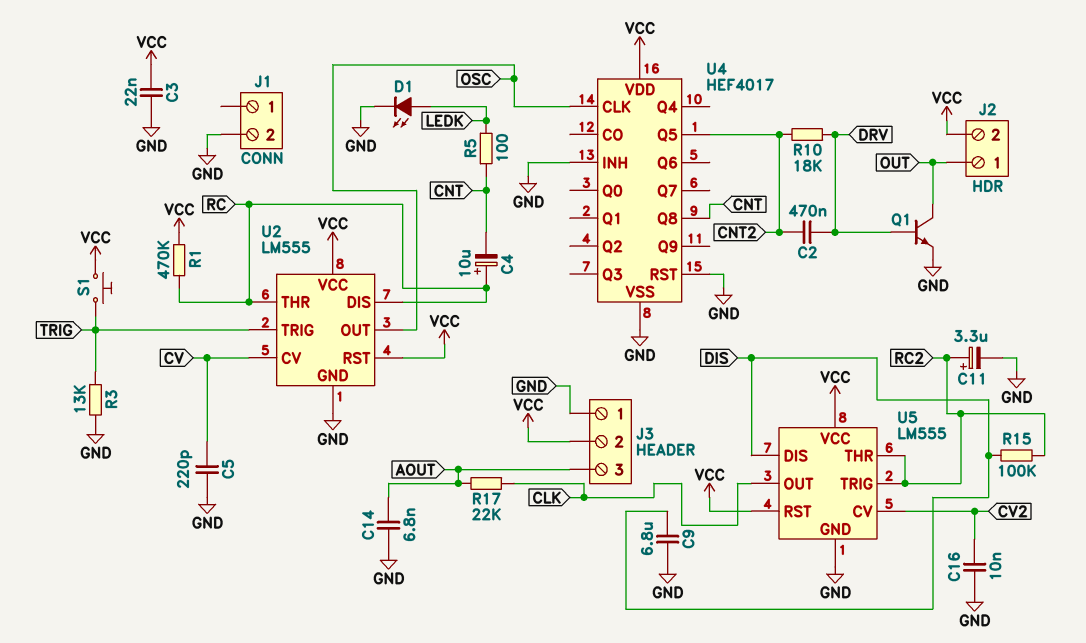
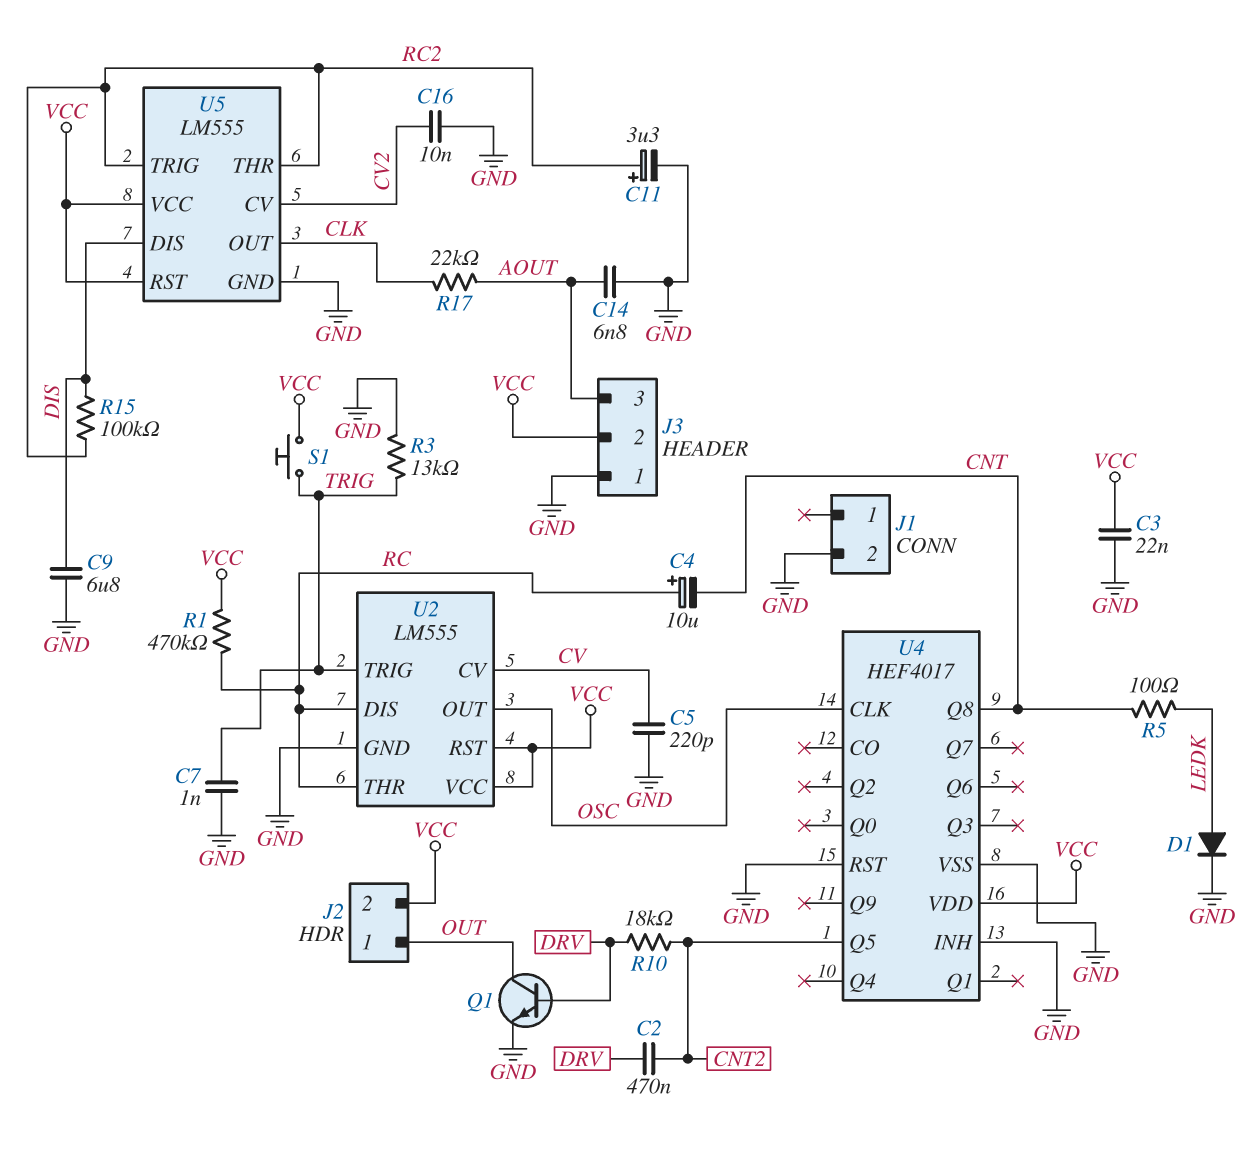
C7: none -> 1nF (GND, TRIG)
D1: LED (A LEDK, K GND) -> diode (A LEDK, K GND)

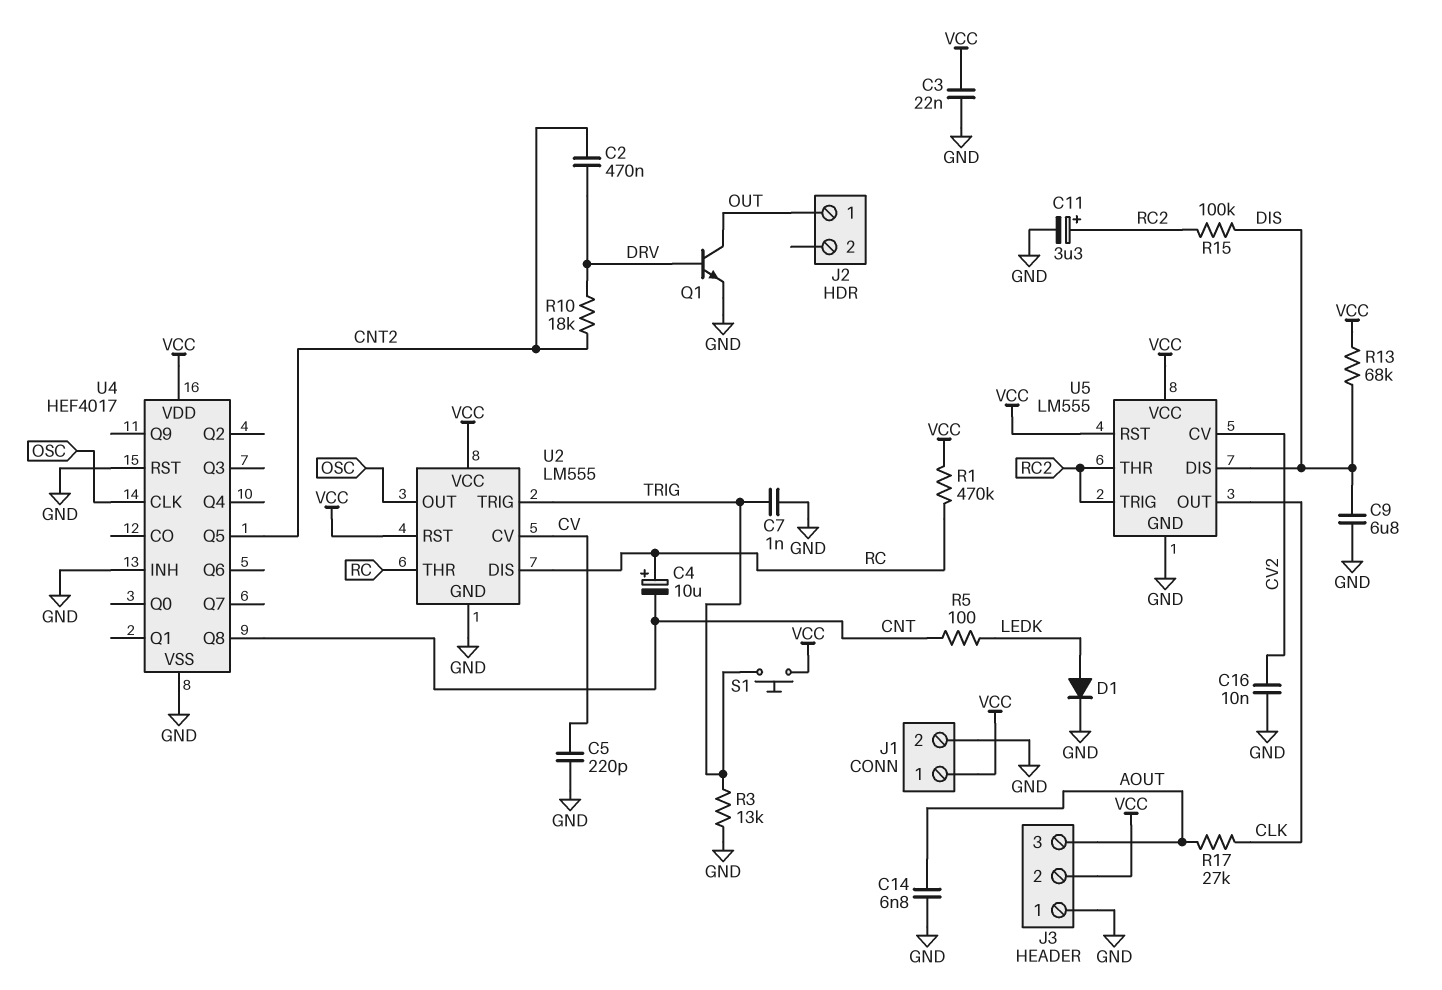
J1 pin 1: none -> VCC
J2 pin 2: VCC -> none
R13: none -> 68k (DIS, VCC)
R17: 22k (AOUT, CLK) -> 27k (AOUT, CLK)

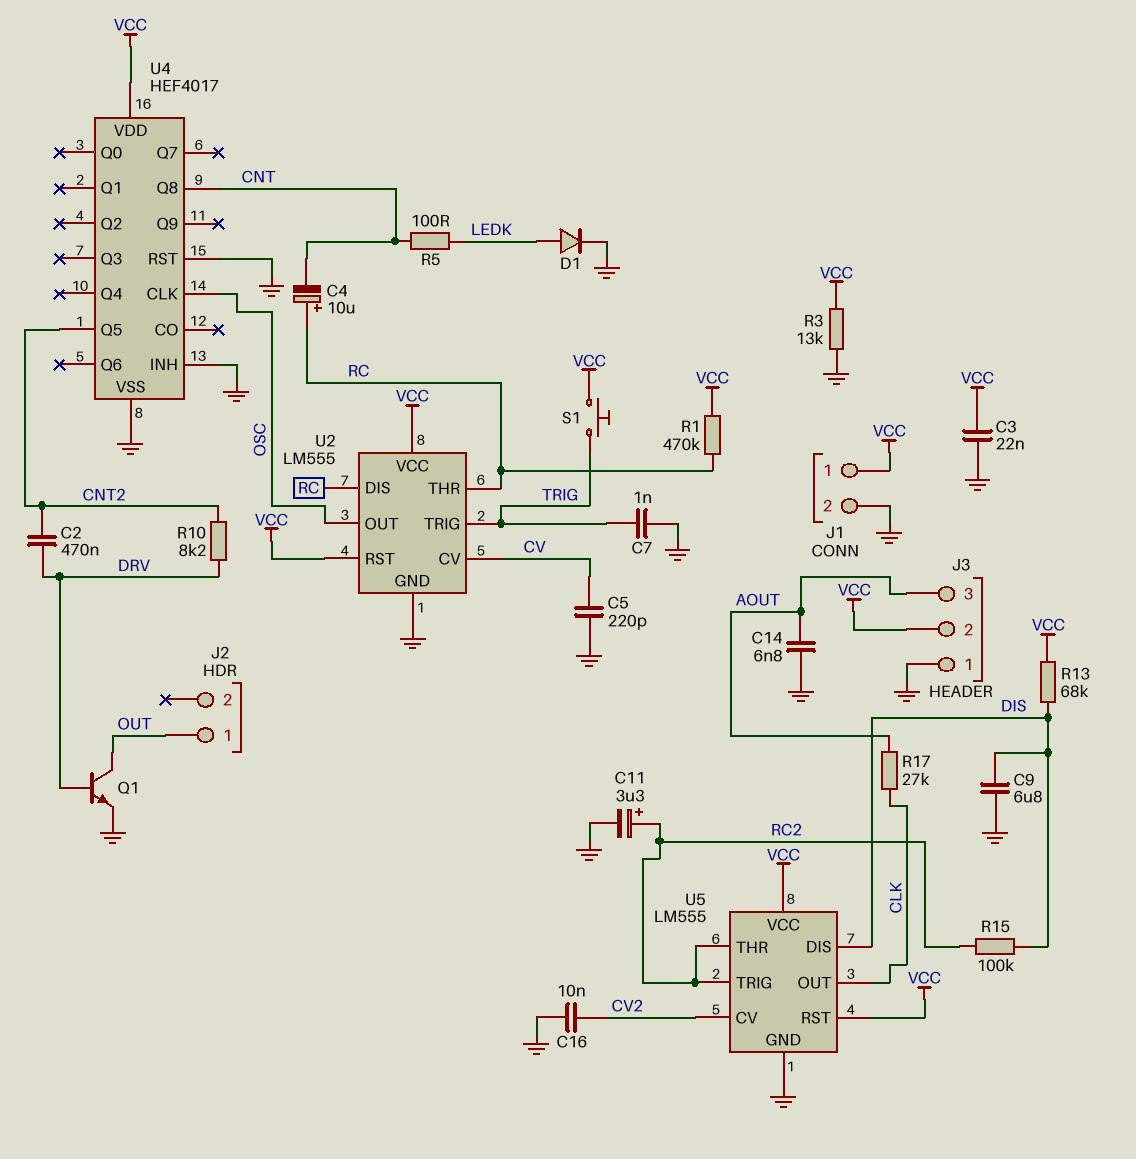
R3: 13k (GND, TRIG) -> 13k (GND, VCC)
R10: 18k (CNT2, DRV) -> 8.2k (CNT2, DRV)

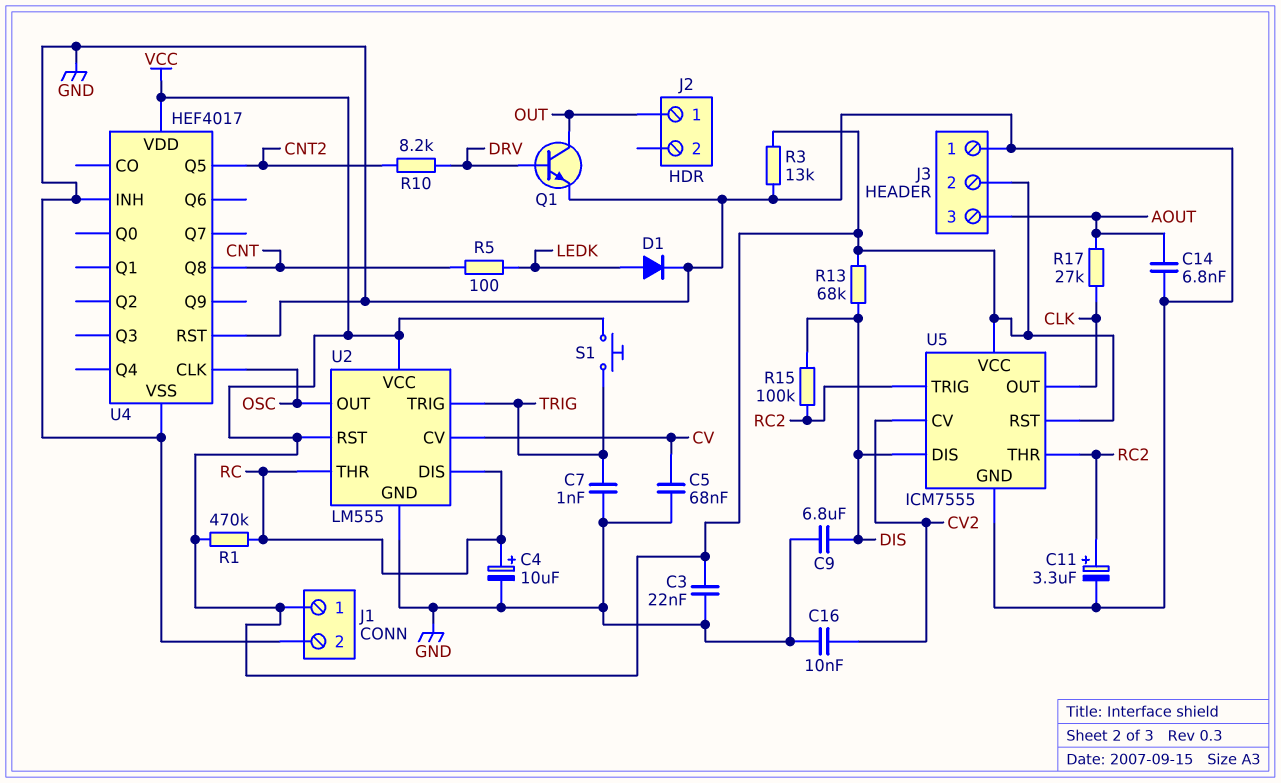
C2: 470nF (CNT2, DRV) -> none
C4: 10uF (plus RC, minus CNT) -> 10uF (plus RC, minus GND)
C5: 220pF (CV, GND) -> 68nF (CV, GND)
U5: LM555 -> ICM7555

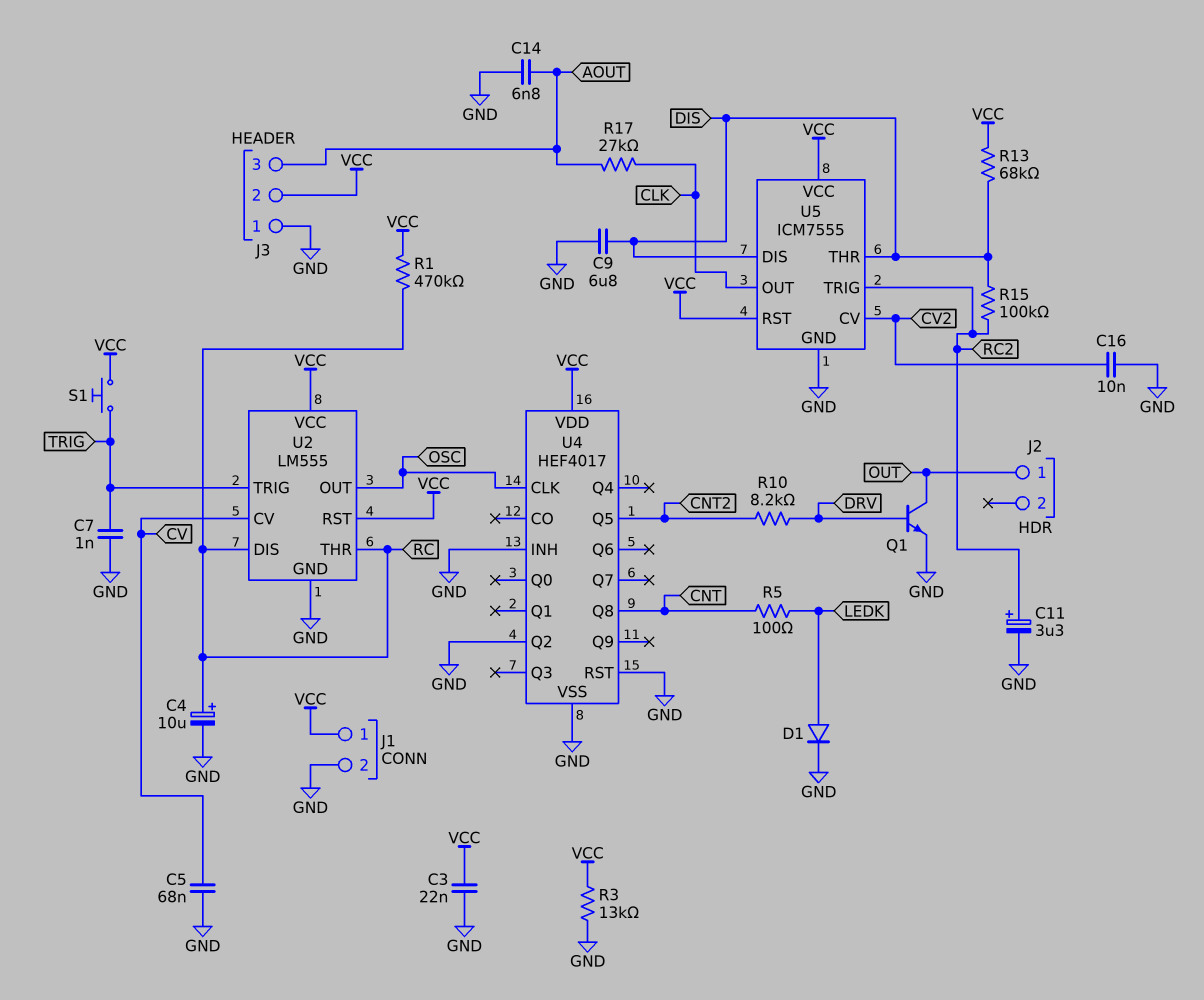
U4 pin Q2: none -> GND
U5 pin THR: RC2 -> DIS

